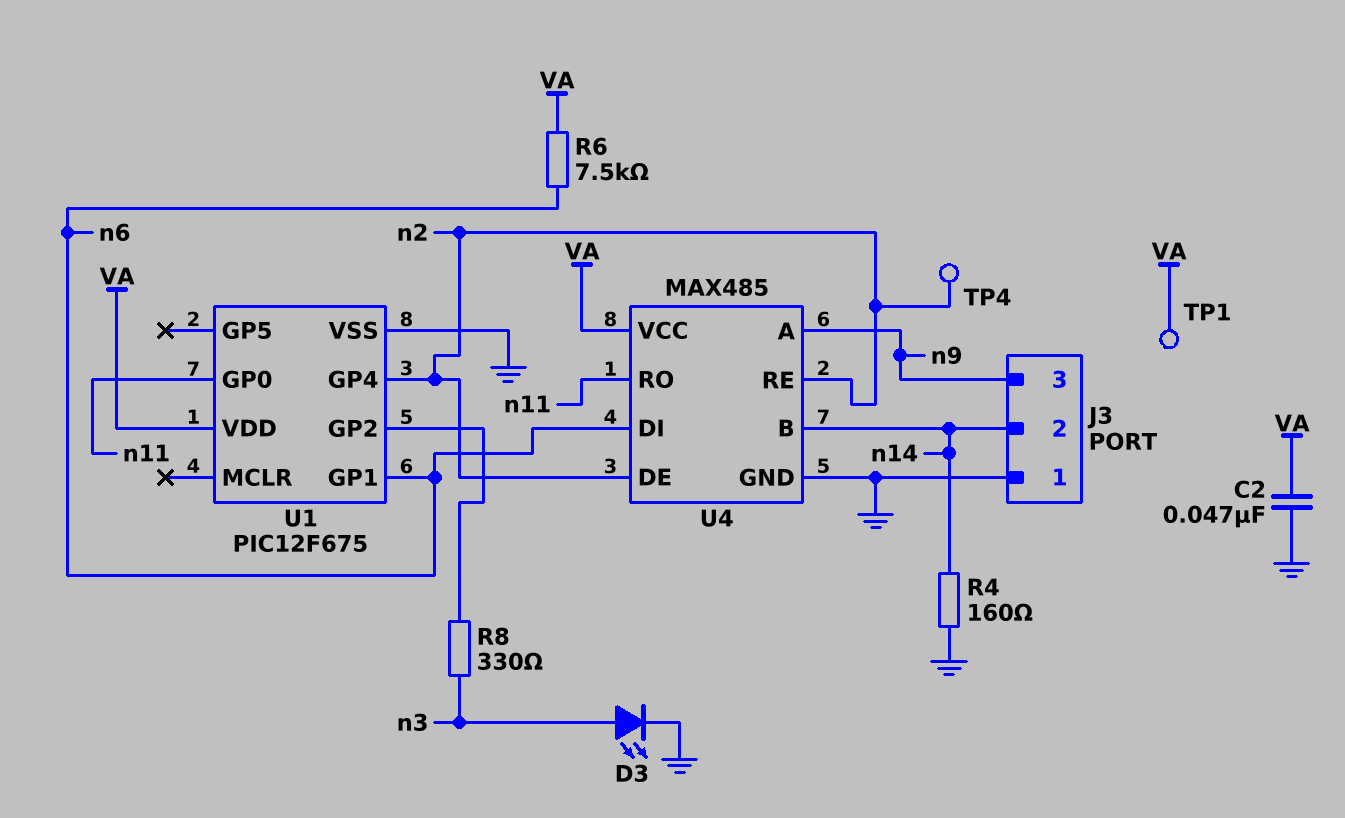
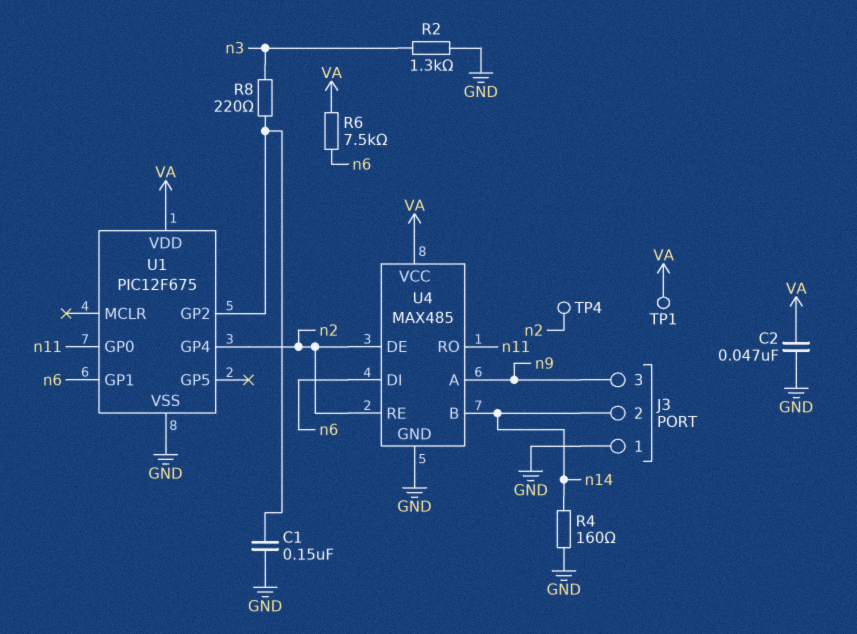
C1: none -> 150nF (GND, U1/GP2)
D3: LED (A n3, K GND) -> none
R2: none -> 1.3k (GND, n3)
R8: 330 (U1/GP2, n3) -> 220 (U1/GP2, n3)

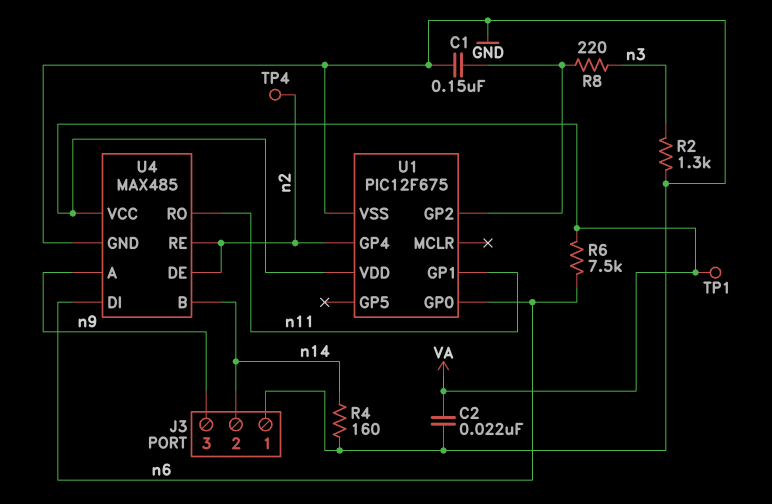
C2: 47nF (GND, VA) -> 22nF (GND, VA)
U1 pin GP0: n11 -> n6
U1 pin GP1: n6 -> n11

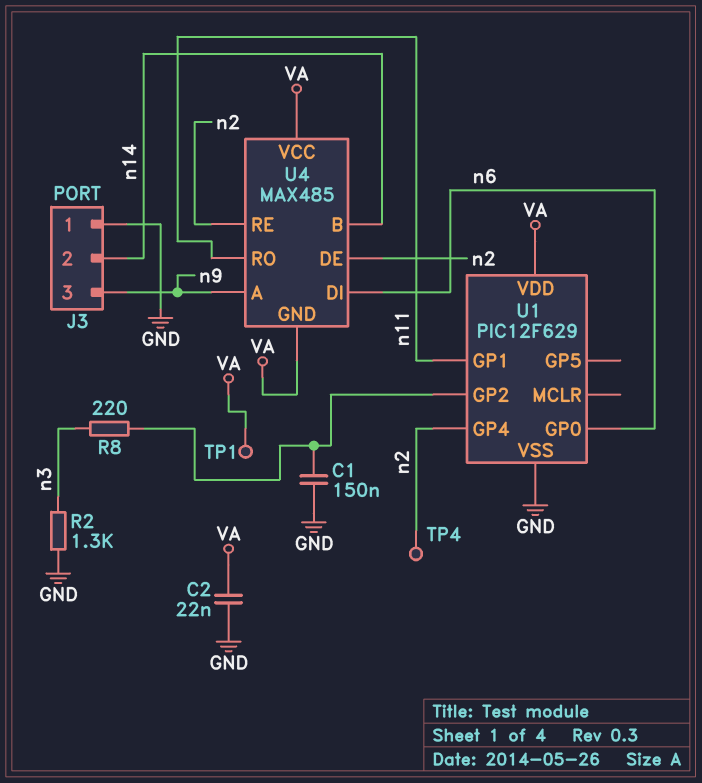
R4: 160 (GND, n14) -> none
R6: 7.5k (VA, n6) -> none
U1: PIC12F675 -> PIC12F629
U4 pin GND: GND -> VA

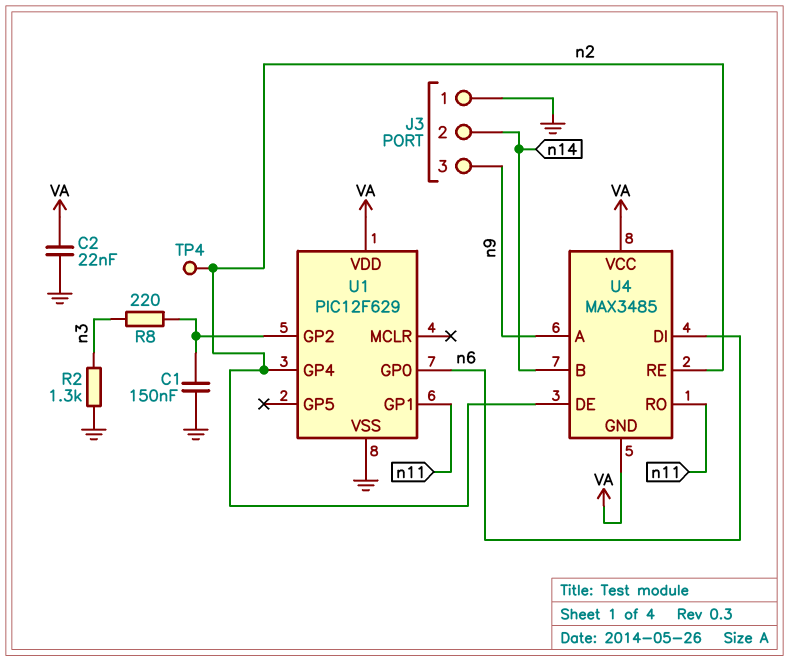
TP1: test point (VA) -> none
U4: MAX485 -> MAX3485

